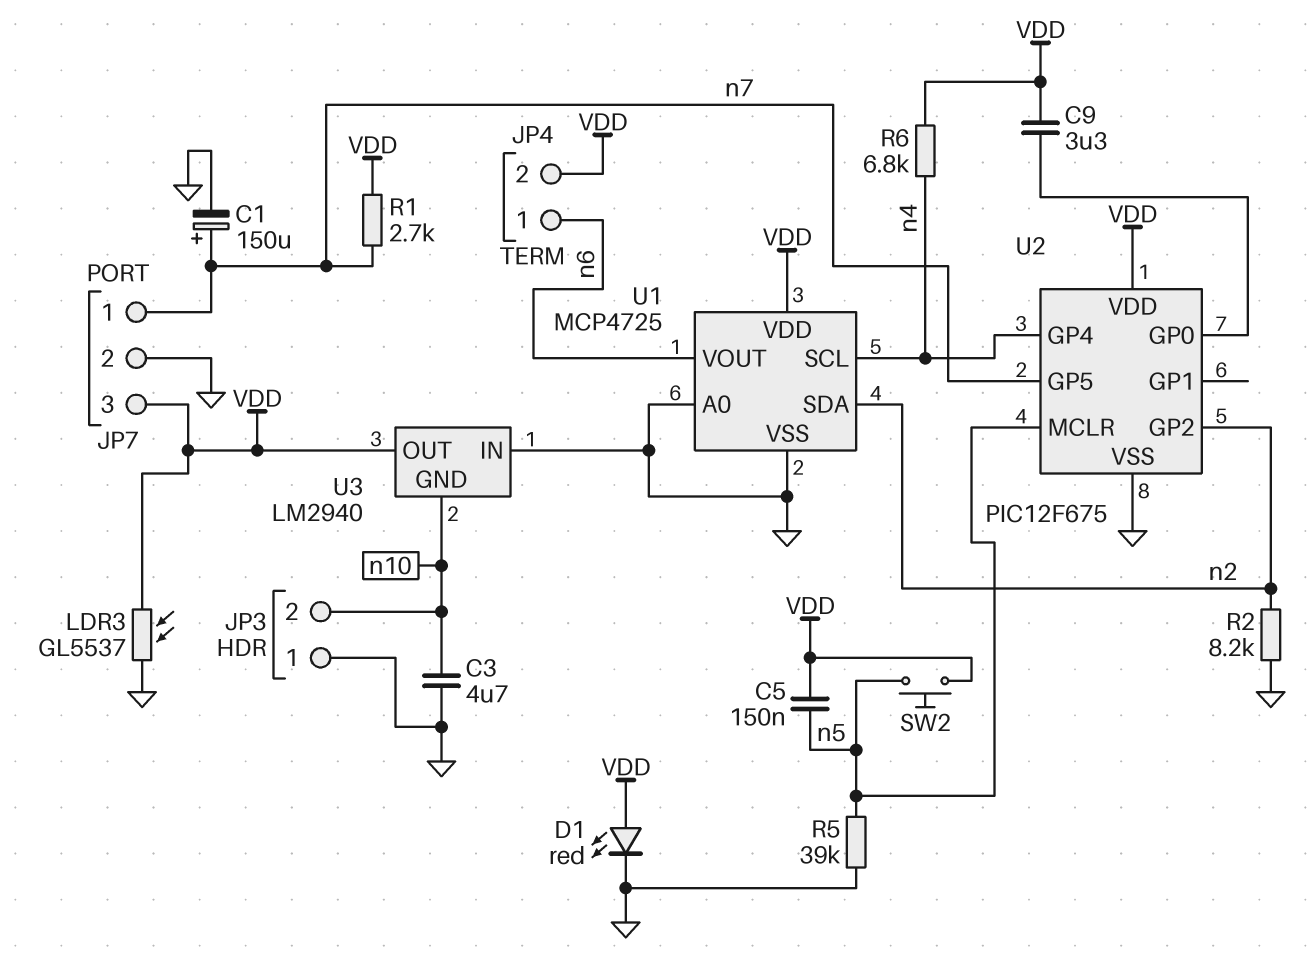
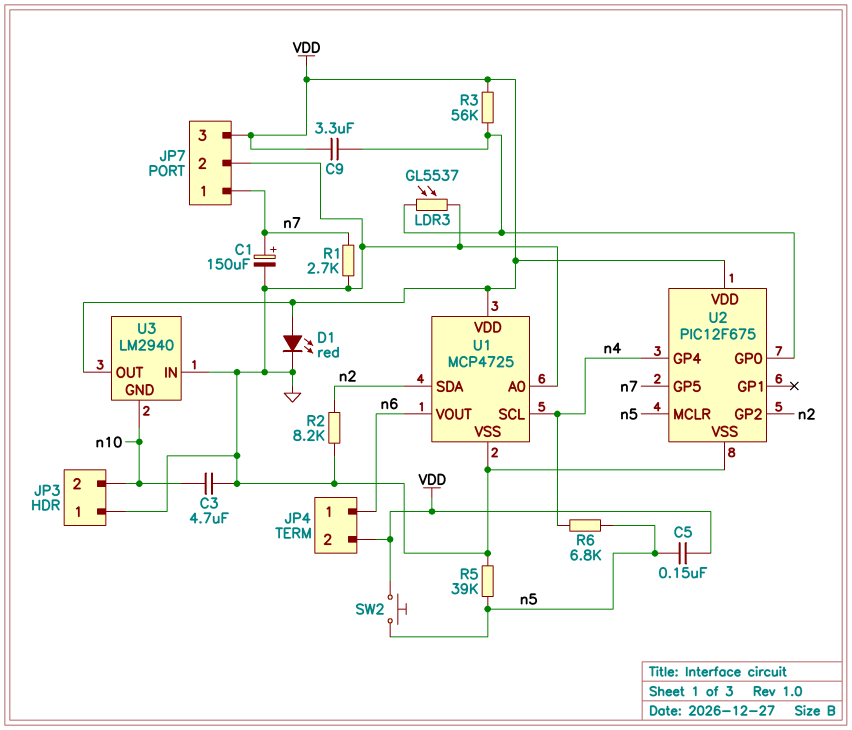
LDR3: GL5537 (GND, VDD) -> GL5537 (GND, U2/GP0)
R1: 2.7k (VDD, n7) -> 2.7k (GND, n7)
R3: none -> 56k (U2/GP0, VDD)
R6: 6.8k (VDD, n4) -> 6.8k (n4, n5)

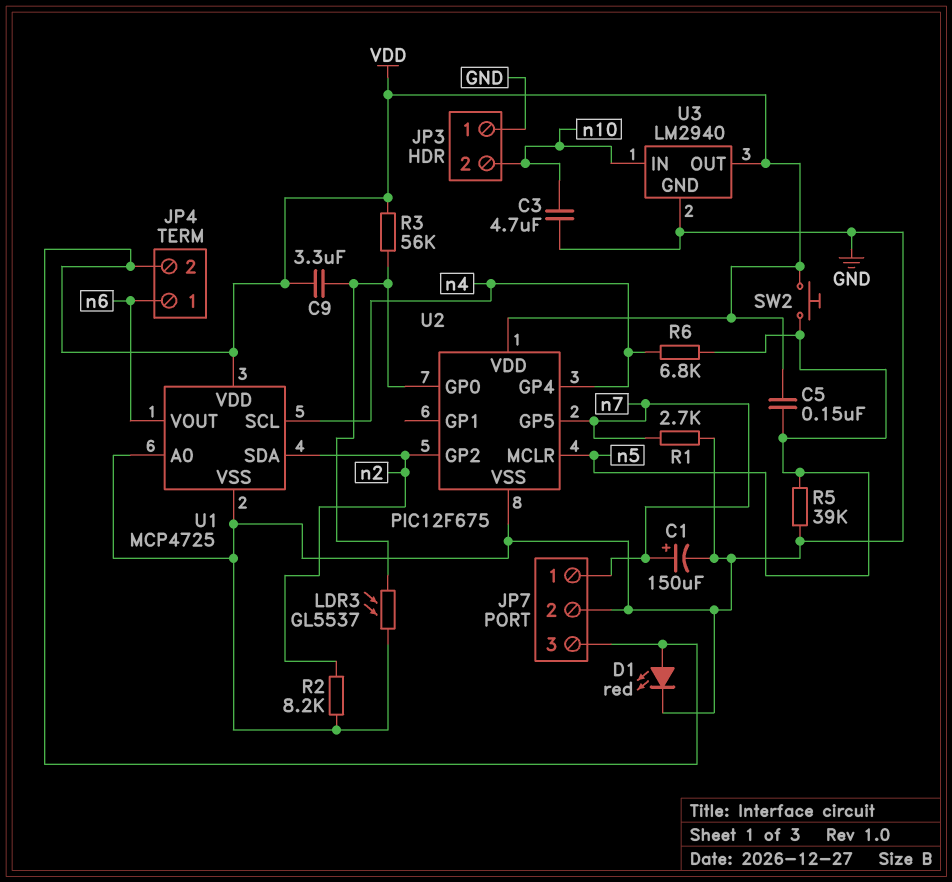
U3 pin GND: n10 -> GND
U3 pin IN: GND -> n10

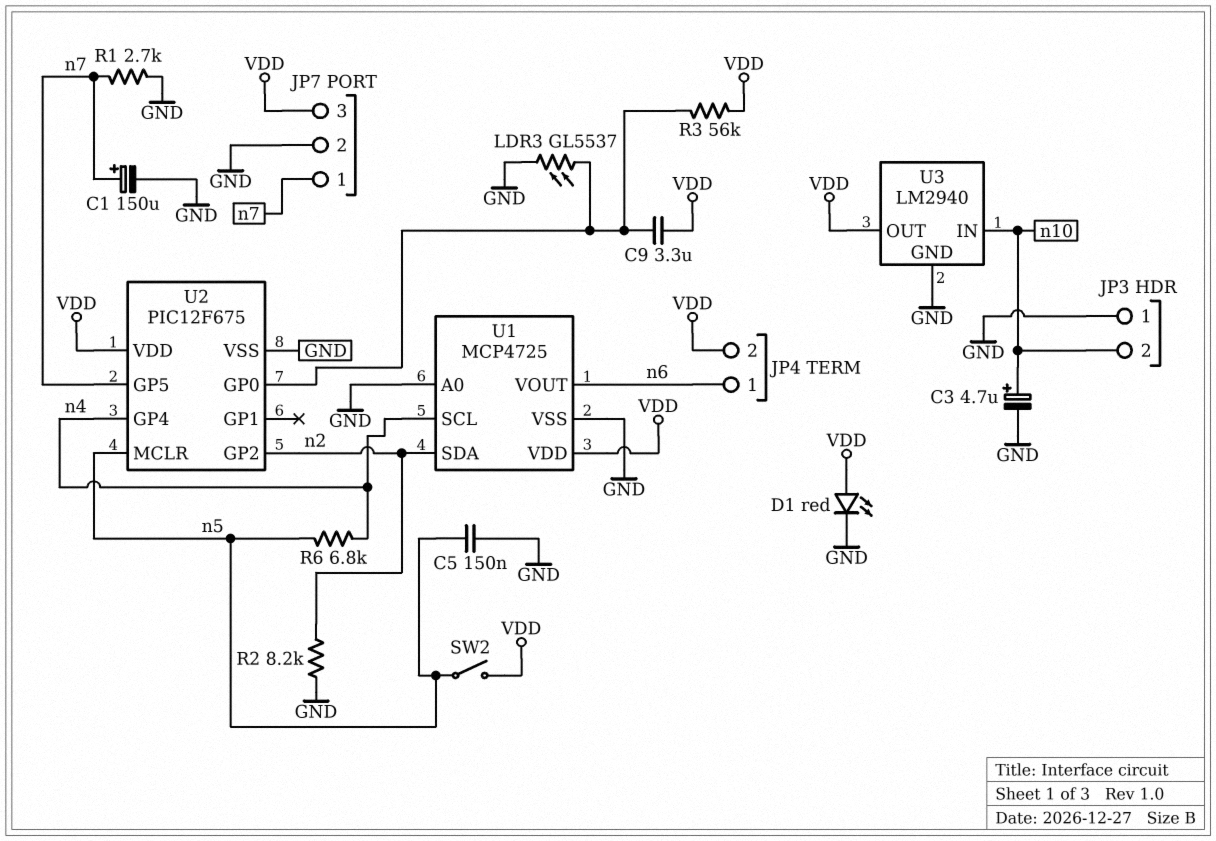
C3: 4.7uF (GND, n10) -> 4.7uF (plus n10, minus GND)
C5: 150nF (VDD, n5) -> 150nF (GND, n5)
R5: 39k (GND, n5) -> none
SW2: button (VDD, n5) -> switch (VDD, n5)

